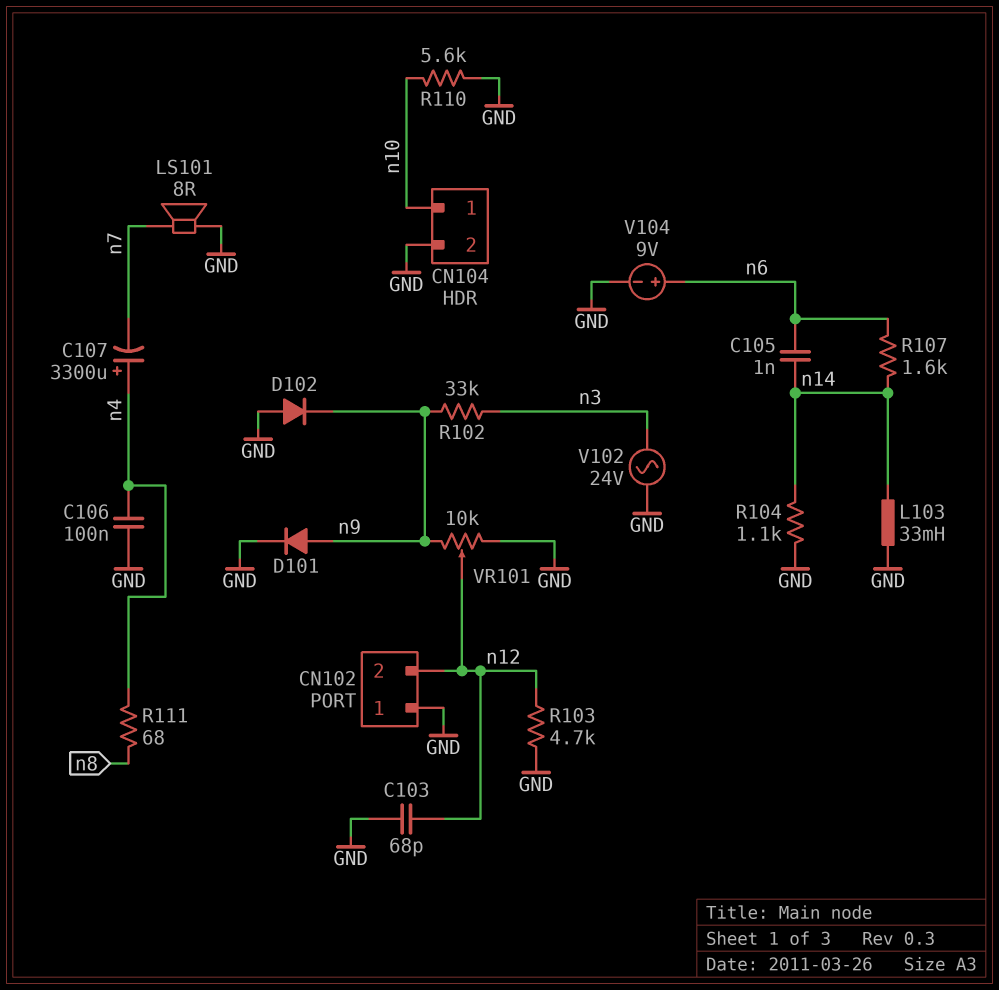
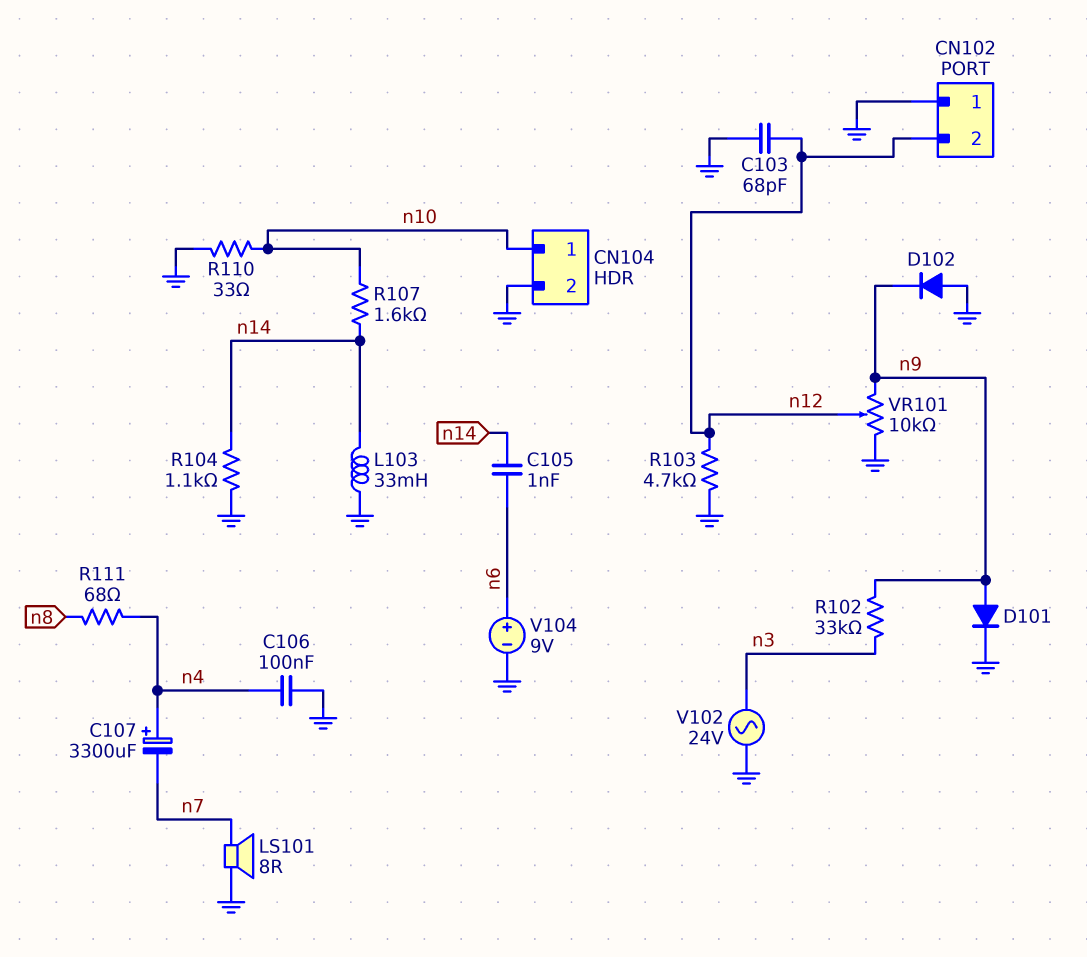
R107: 1.6k (n6, n14) -> 1.6k (n10, n14)
R110: 5.6k (GND, n10) -> 33 (GND, n10)

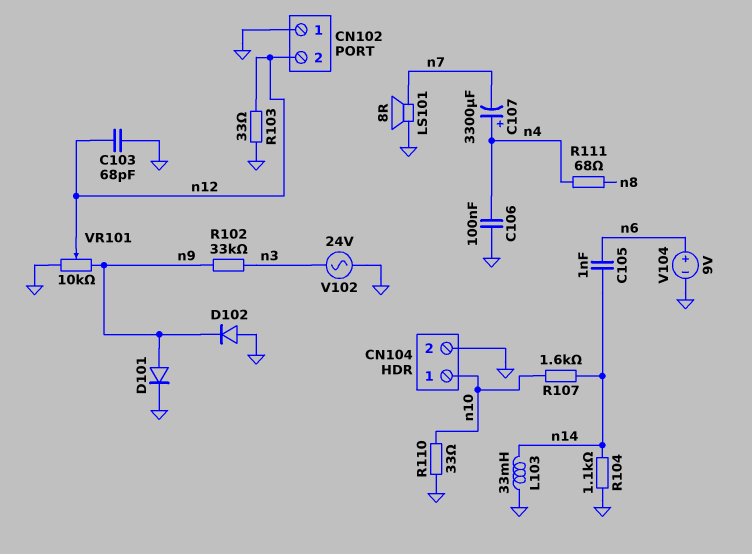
R103: 4.7k (GND, n12) -> 33 (GND, n12)

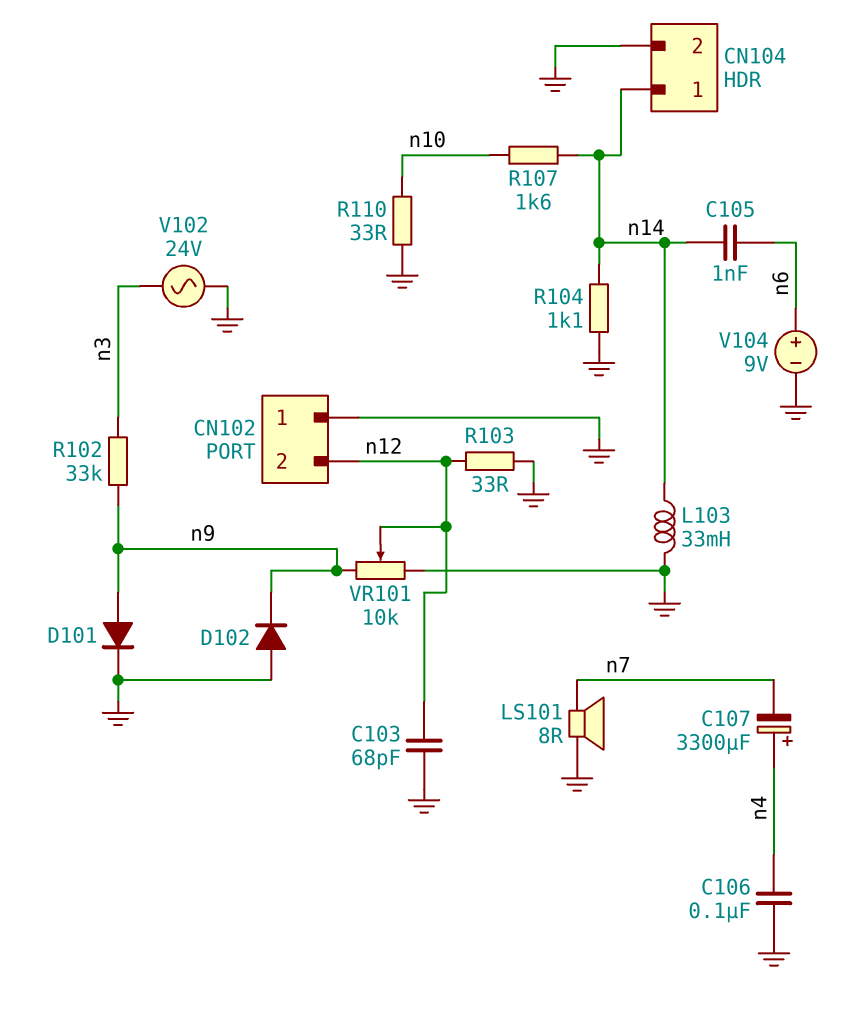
CN104 pin 1: n10 -> n14
R111: 68 (n4, n8) -> none

